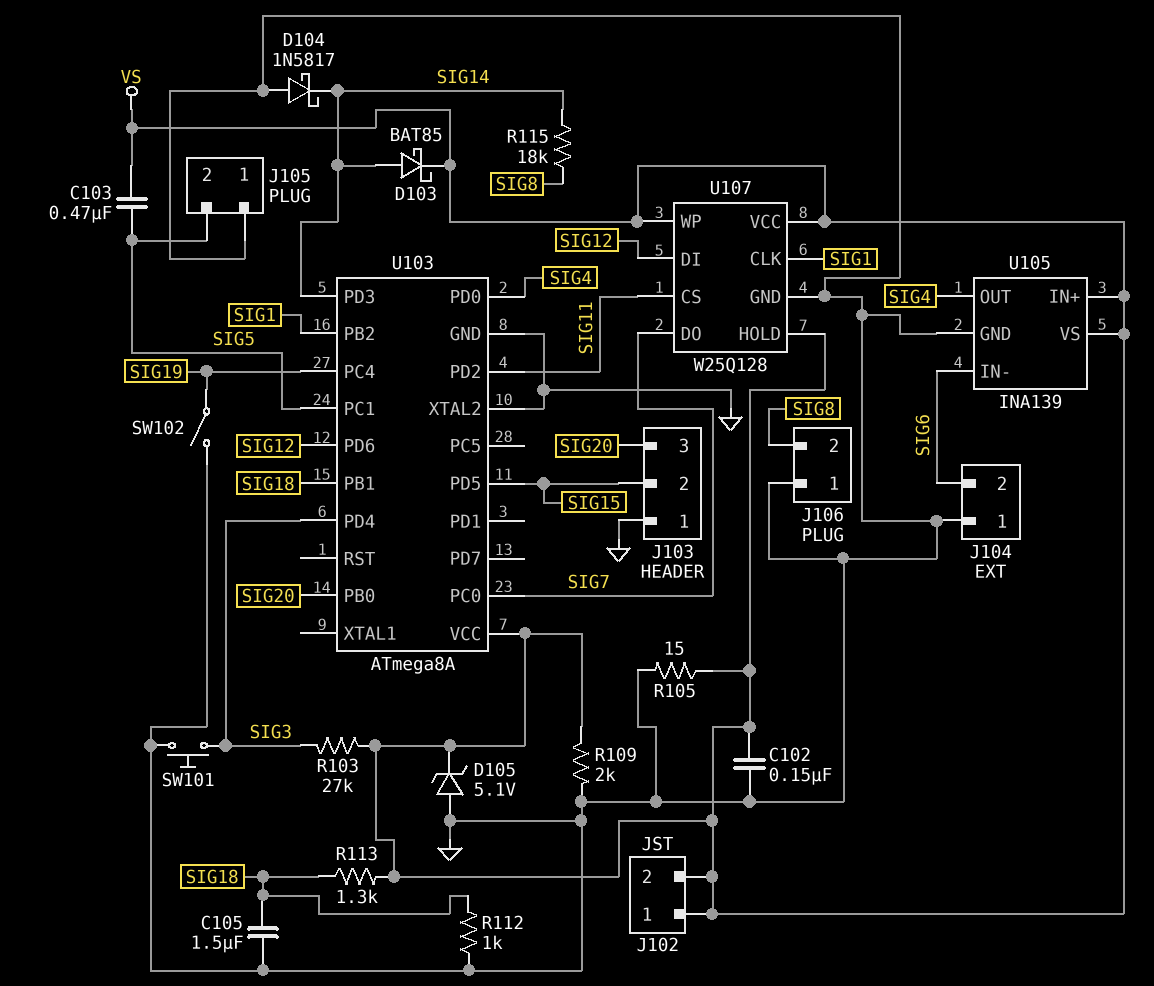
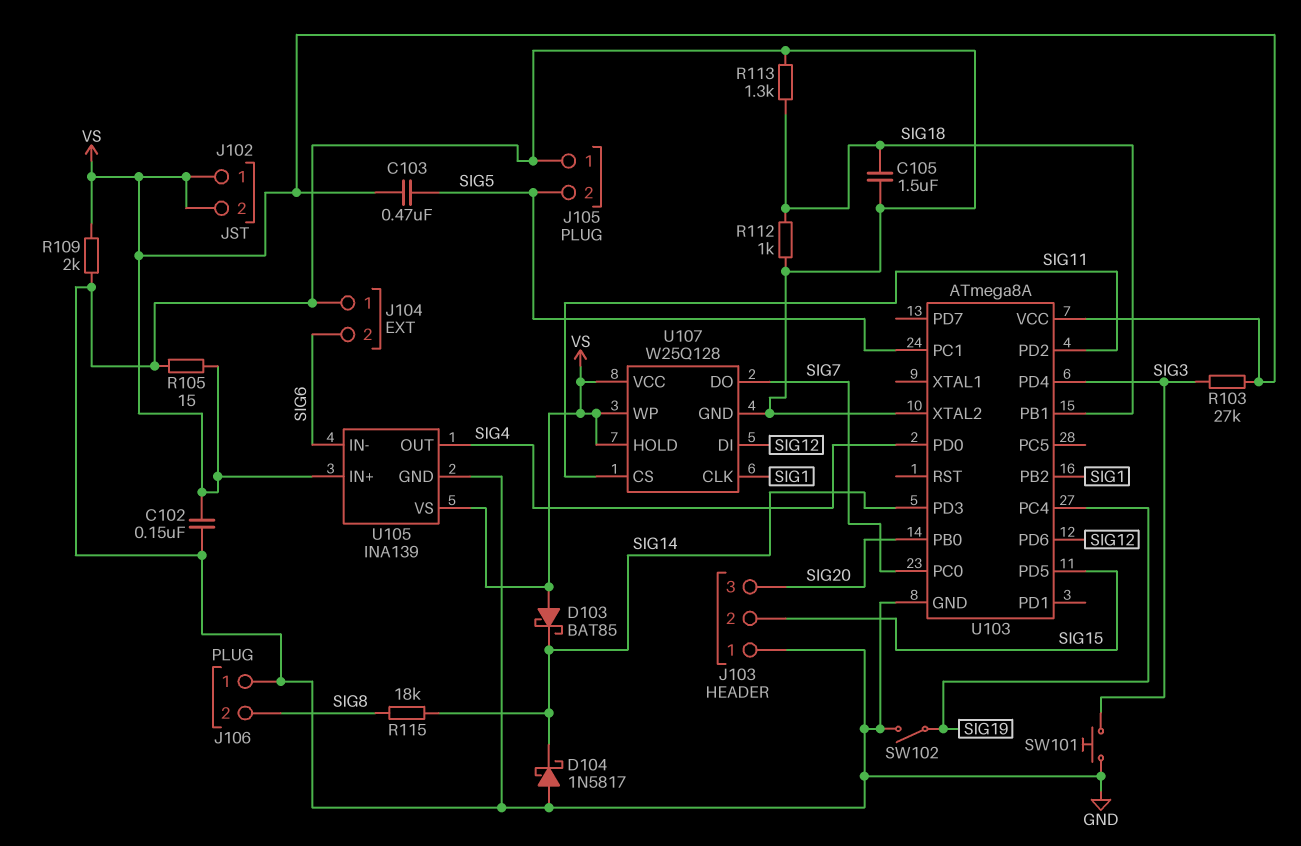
D103: schottky BAT85 (A SIG14, K VS) -> schottky BAT85 (A VS, K SIG14)
D105: zener 5.1V (A GND, K VS) -> none
R113: 1.3k (SIG18, VS) -> 1.3k (GND, SIG18)

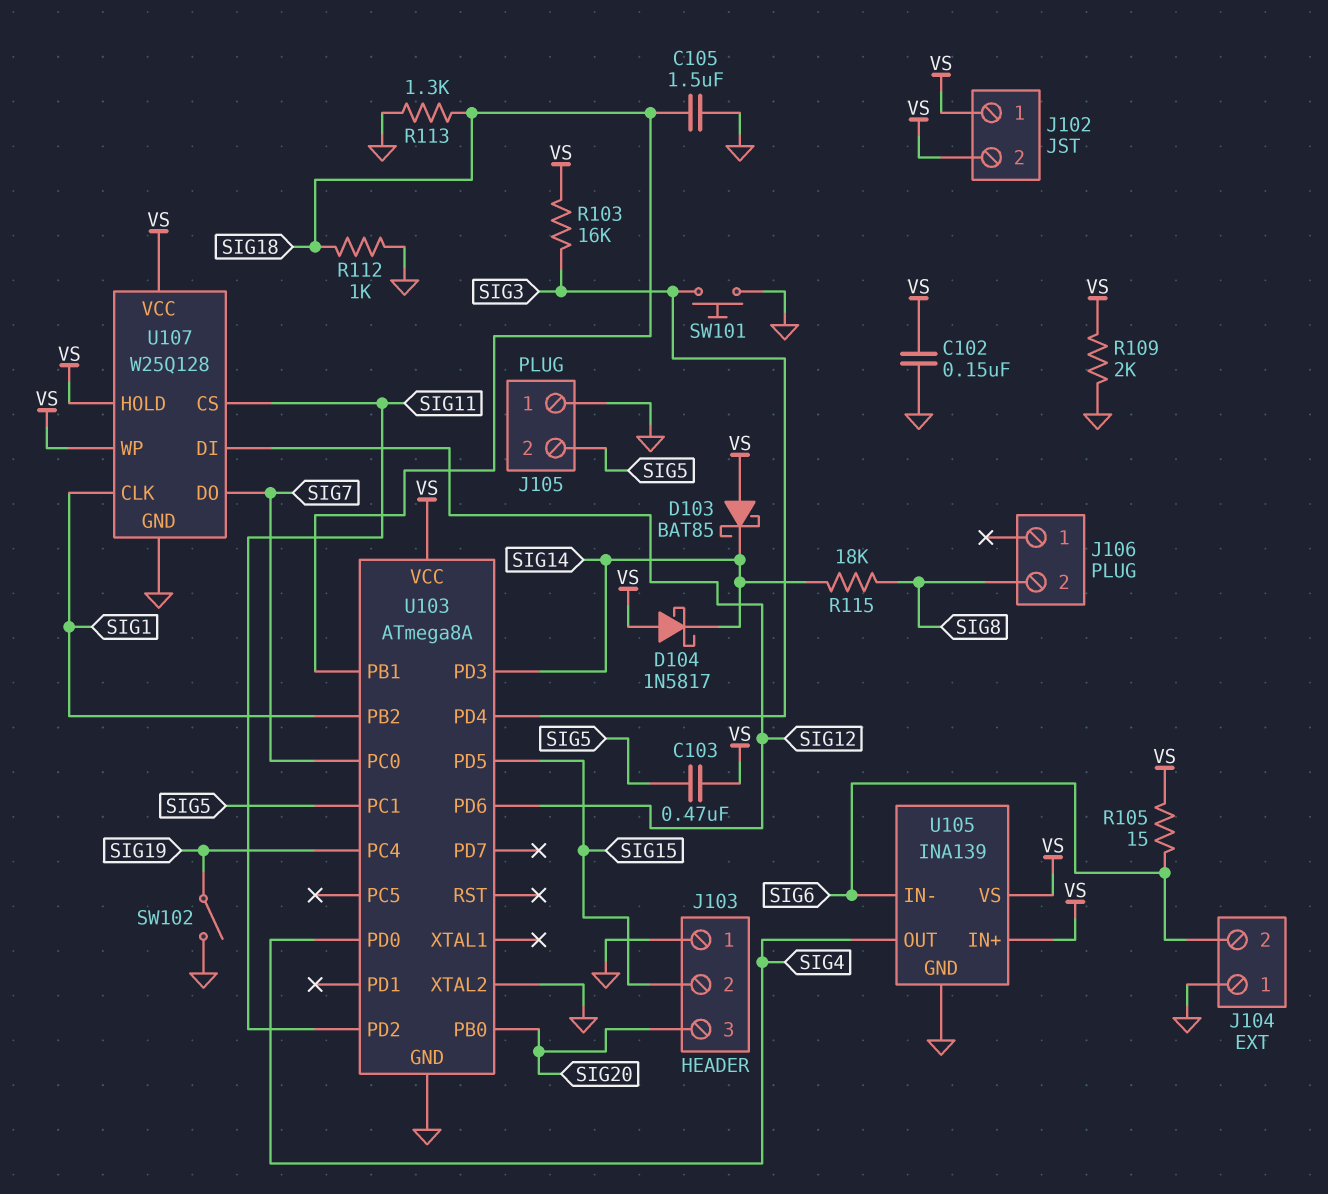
D104: schottky 1N5817 (A GND, K SIG14) -> schottky 1N5817 (A VS, K SIG14)
J106 pin 1: GND -> none
R103: 27k (SIG3, VS) -> 16k (SIG3, VS)
R105: 15 (GND, VS) -> 15 (SIG6, VS)

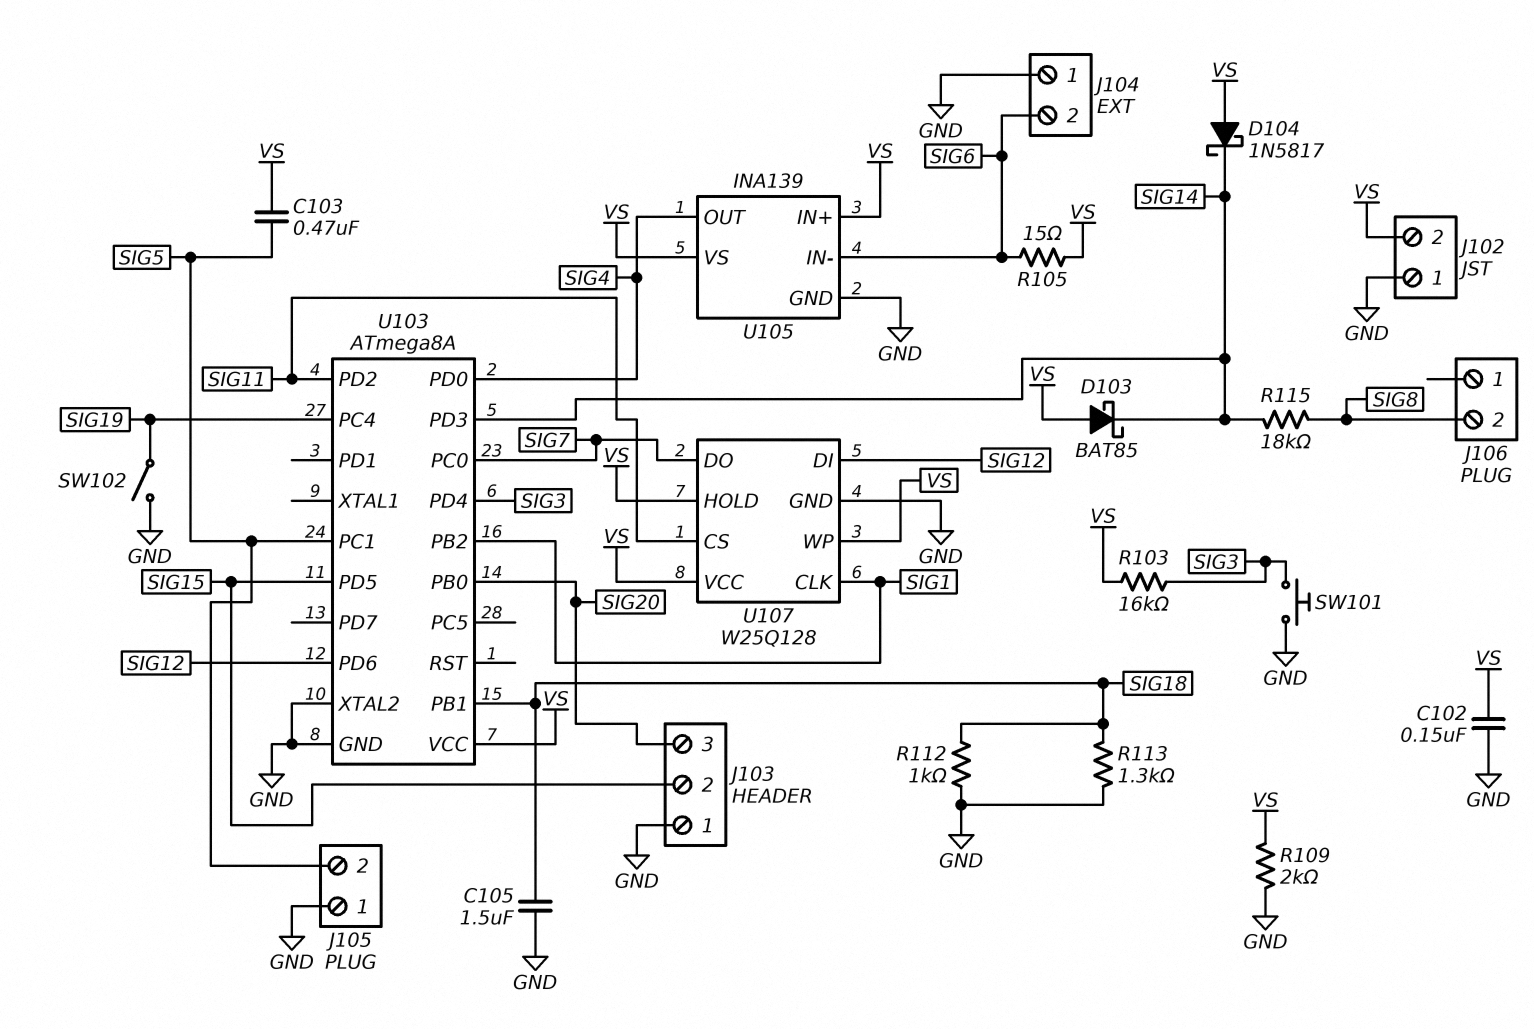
J102 pin 1: VS -> GND

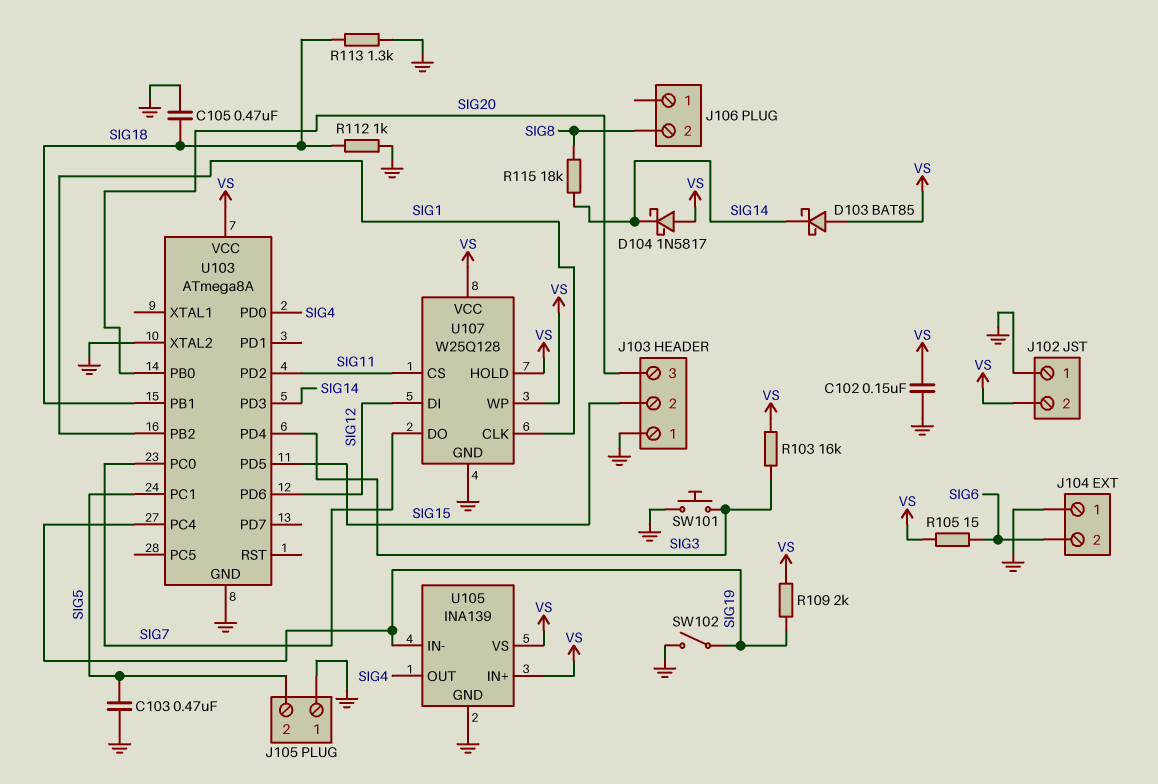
C103: 470nF (SIG5, VS) -> 470nF (GND, SIG5)
C105: 1.5uF (GND, SIG18) -> 470nF (GND, SIG18)
R109: 2k (GND, VS) -> 2k (SIG19, VS)
U105 pin IN-: SIG6 -> SIG19

